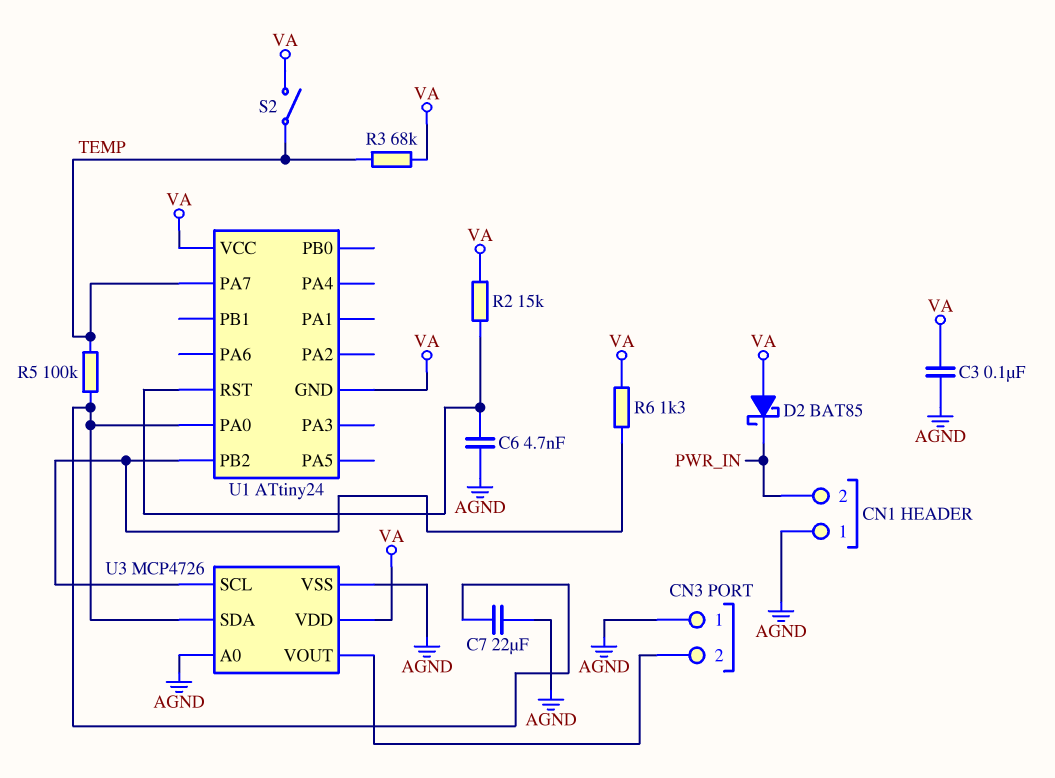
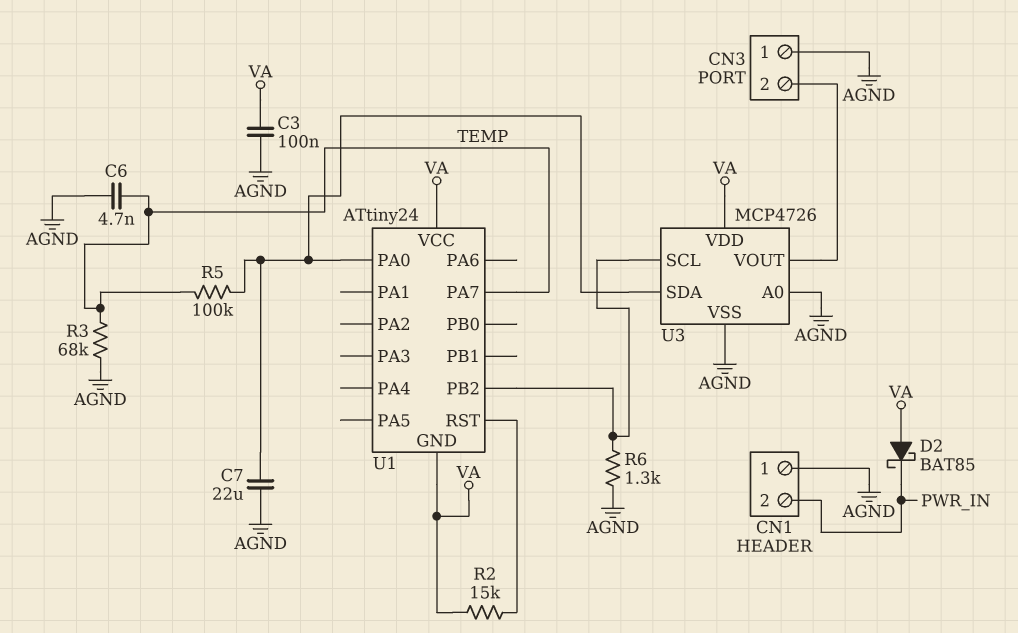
C6: 4.7nF (AGND, U1/RST) -> 4.7nF (AGND, TEMP)
R3: 68k (TEMP, VA) -> 68k (AGND, TEMP)
R6: 1.3k (U1/PB2, VA) -> 1.3k (AGND, U1/PB2)
S2: switch (TEMP, VA) -> none

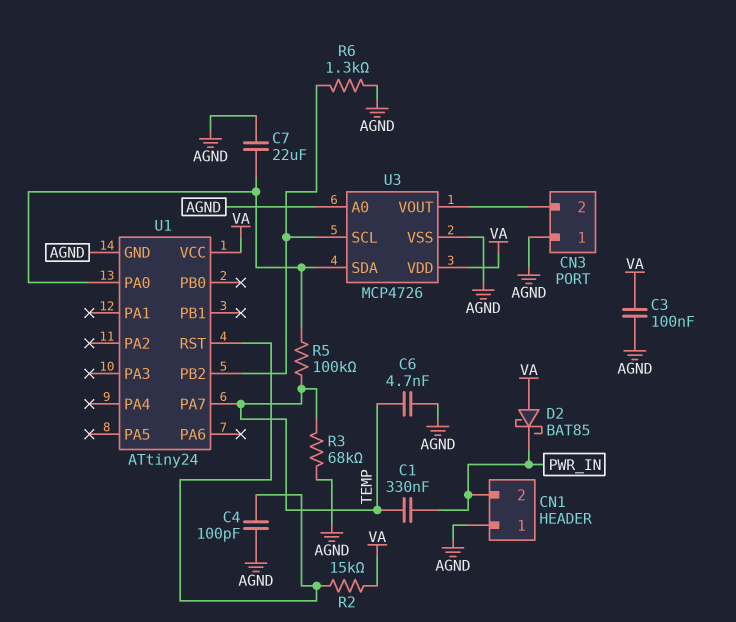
C1: none -> 330nF (PWR_IN, TEMP)
C4: none -> 100pF (AGND, U1/RST)
U1 pin GND: VA -> AGND

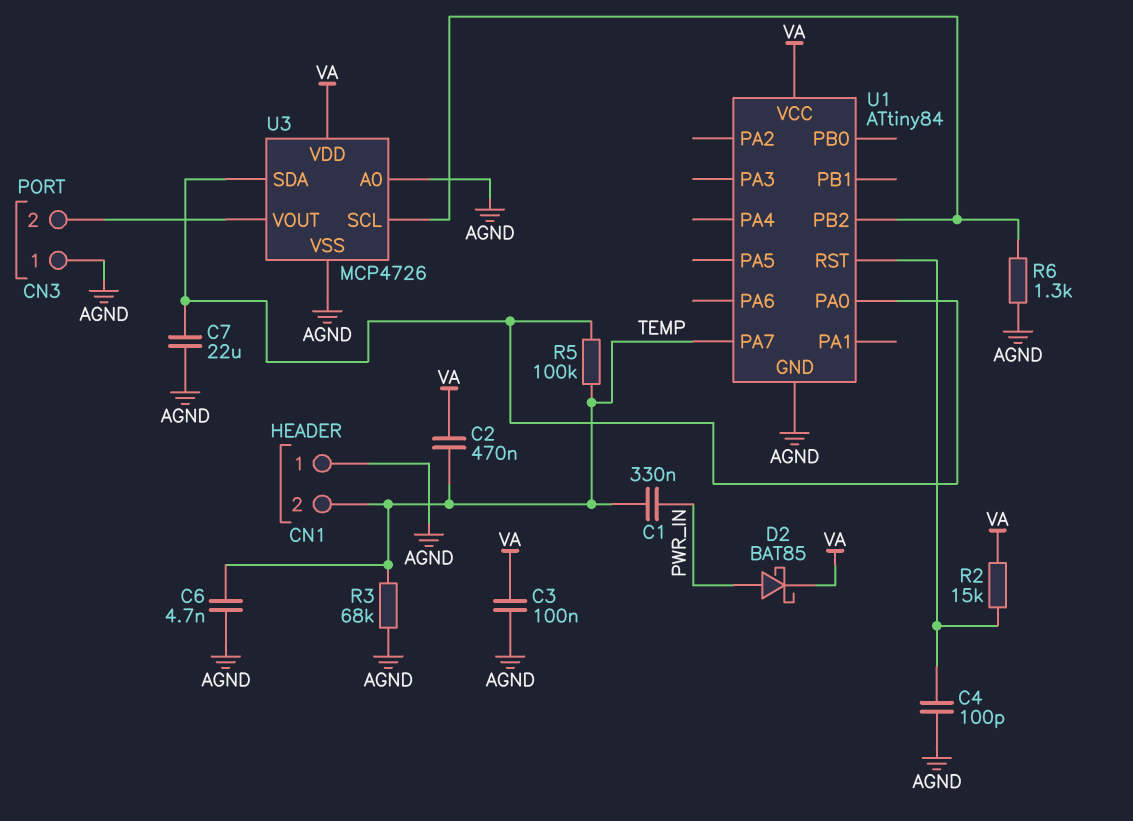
C2: none -> 470nF (TEMP, VA)
CN1 pin 2: PWR_IN -> TEMP
D2: schottky BAT85 (A VA, K PWR_IN) -> schottky BAT85 (A PWR_IN, K VA)
U1: ATtiny24 -> ATtiny84

